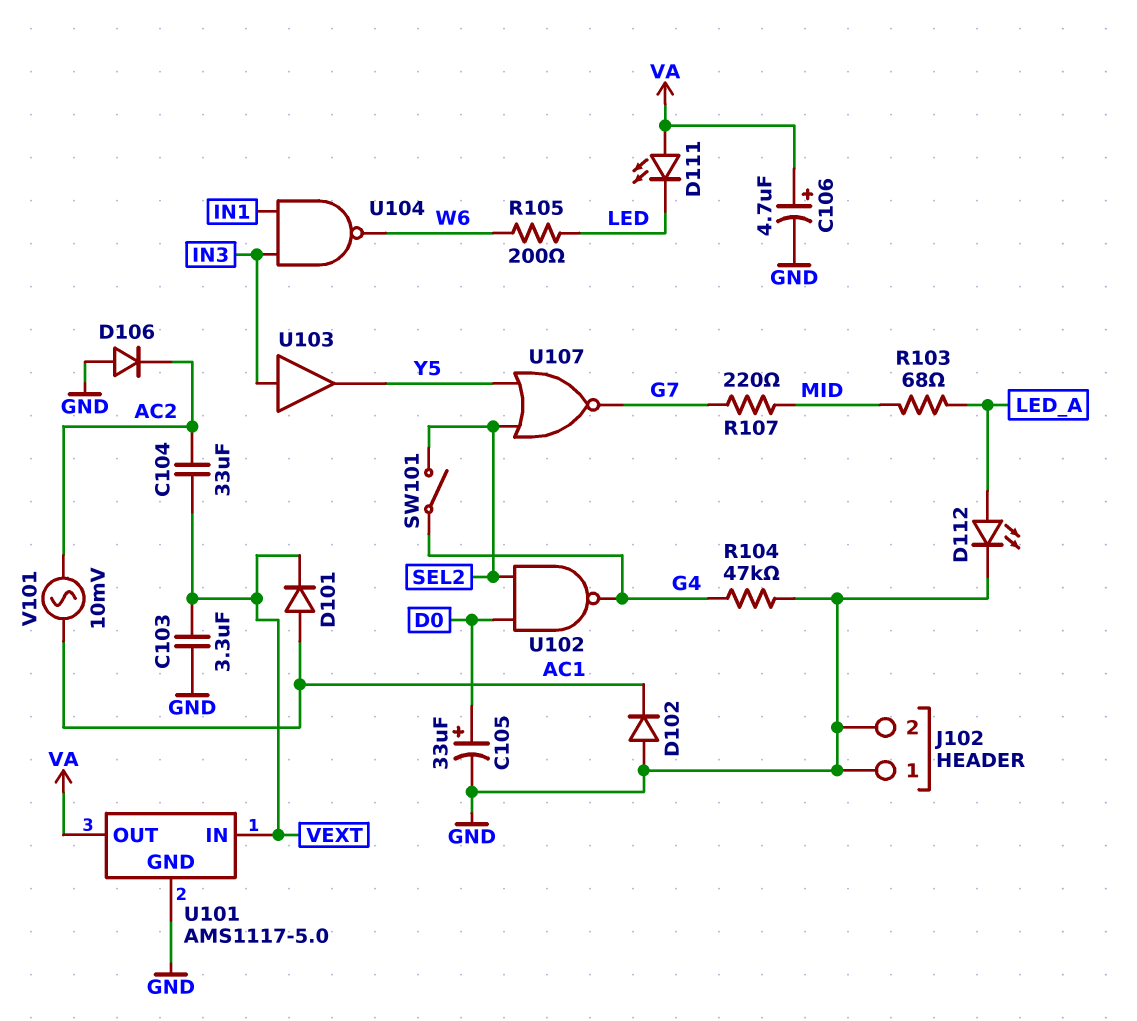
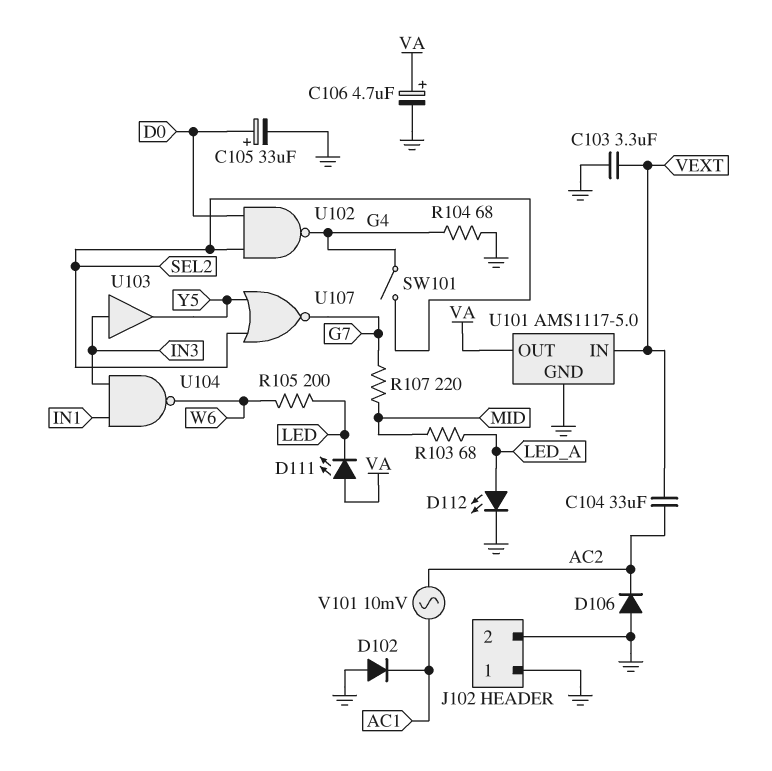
D101: diode (A AC1, K VEXT) -> none
R104: 47k (G4, GND) -> 68 (G4, GND)

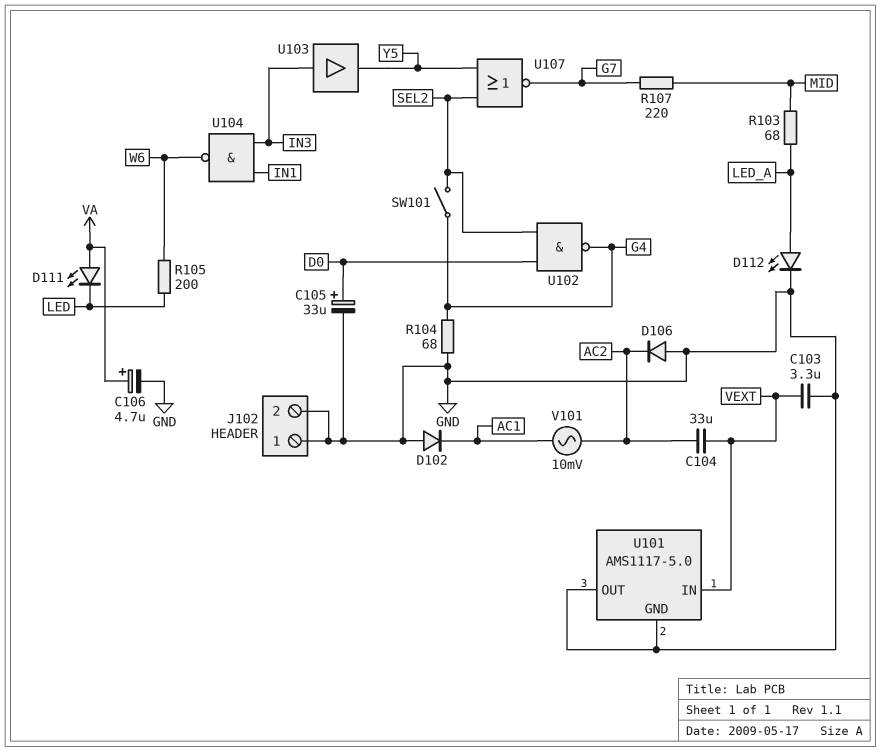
U101 pin OUT: VA -> GND

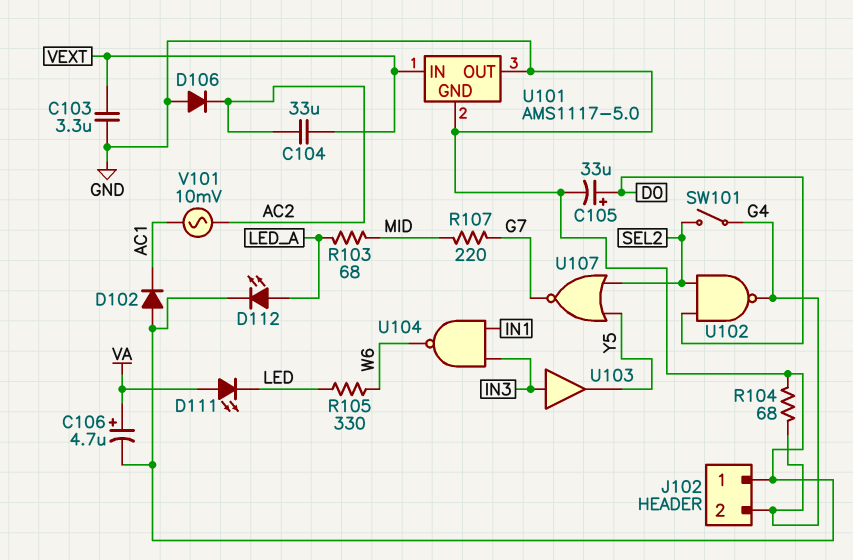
J102 pin 2: GND -> G4
R105: 200 (LED, W6) -> 330 (LED, W6)

